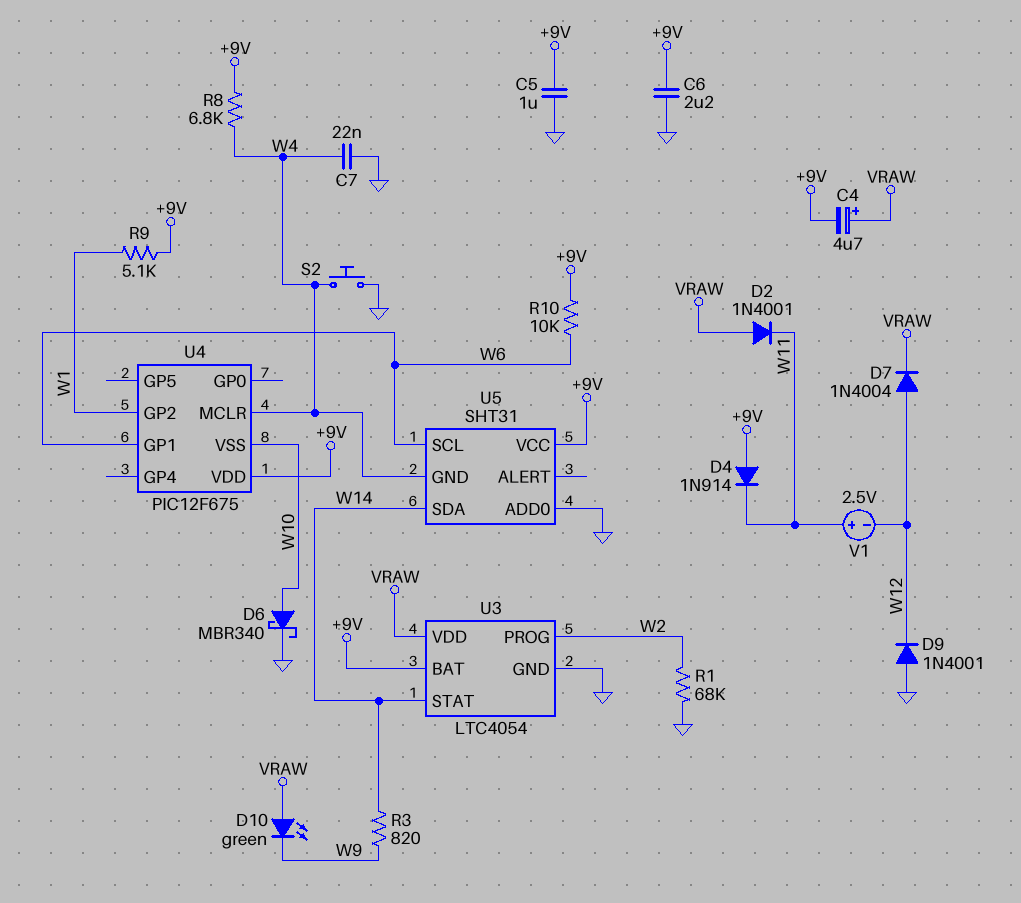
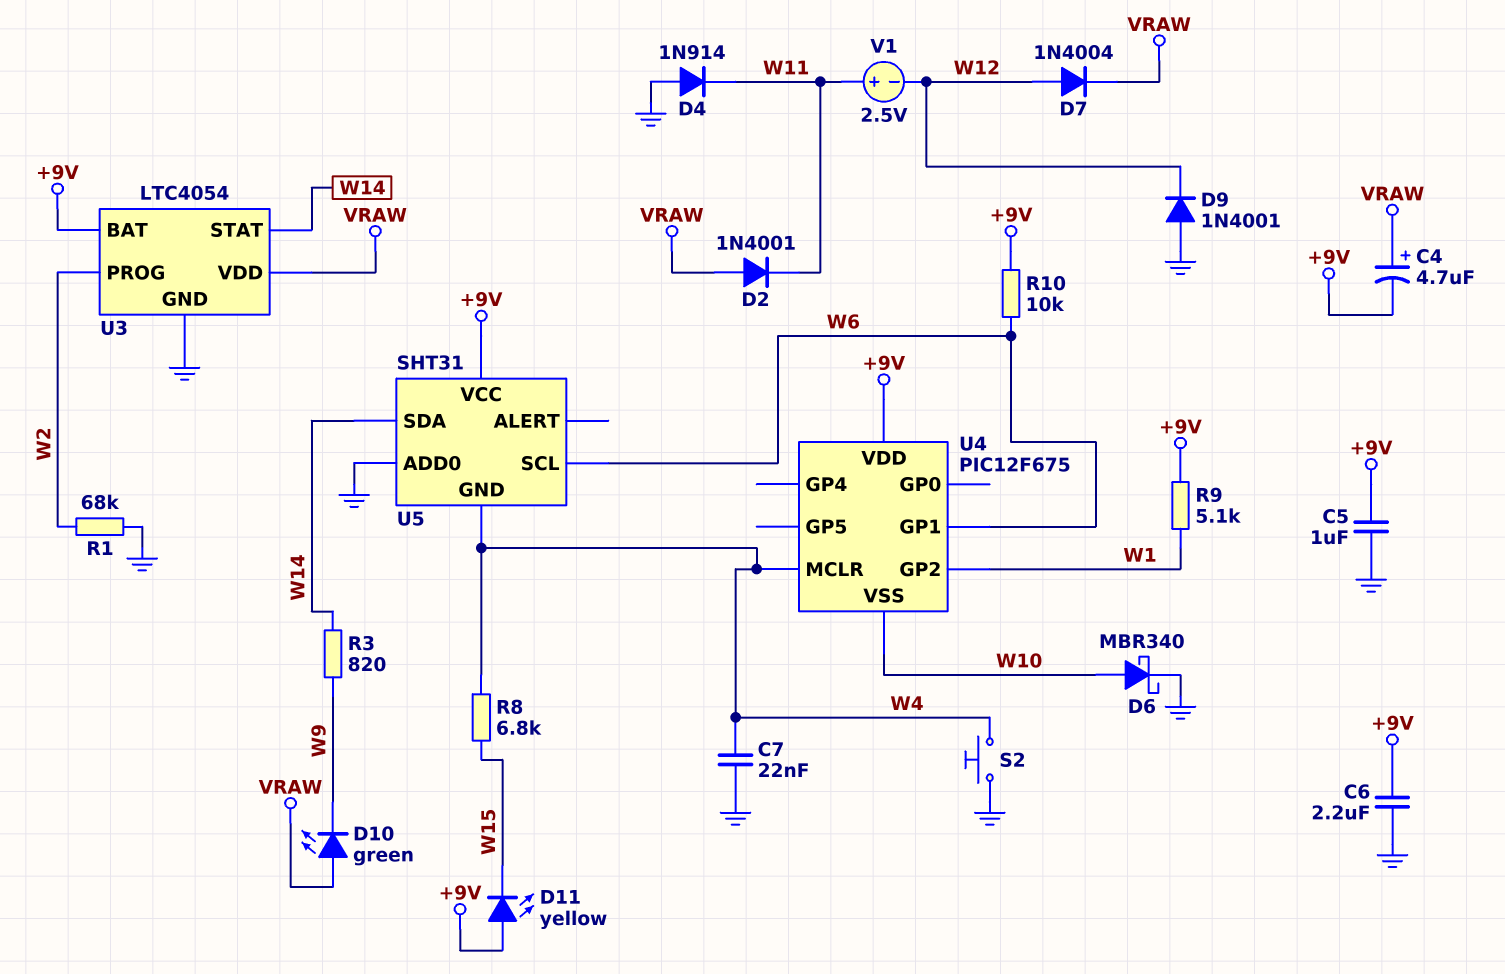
D4: diode 1N914 (A +9V, K W11) -> diode 1N914 (A GND, K W11)
D11: none -> LED yellow (A +9V, K W15)
R8: 6.8k (+9V, W4) -> 6.8k (W4, W15)

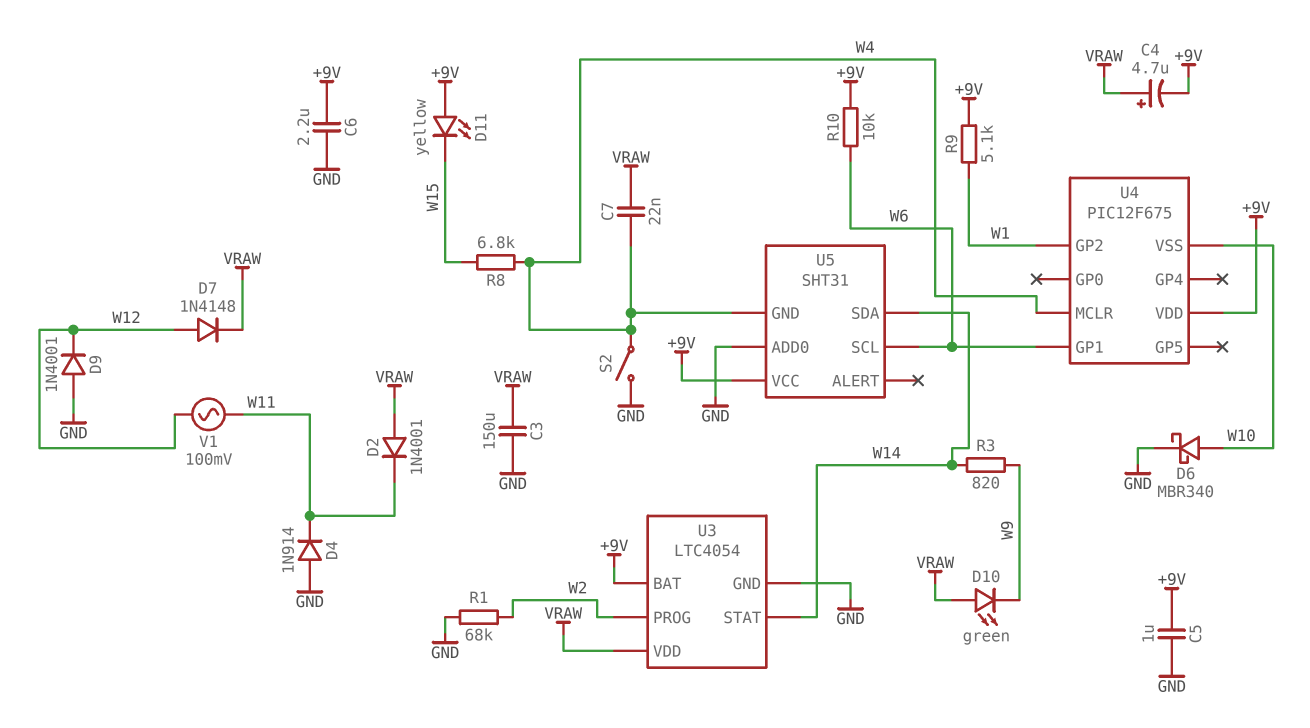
C3: none -> 150uF (GND, VRAW)
C7: 22nF (GND, W4) -> 22nF (VRAW, W4)
D7: diode 1N4004 (A W12, K VRAW) -> diode 1N4148 (A W12, K VRAW)
S2: button (GND, W4) -> switch (GND, W4)
V1: 2.5V (plus W11, minus W12) -> AC 100mV (W11, W12)

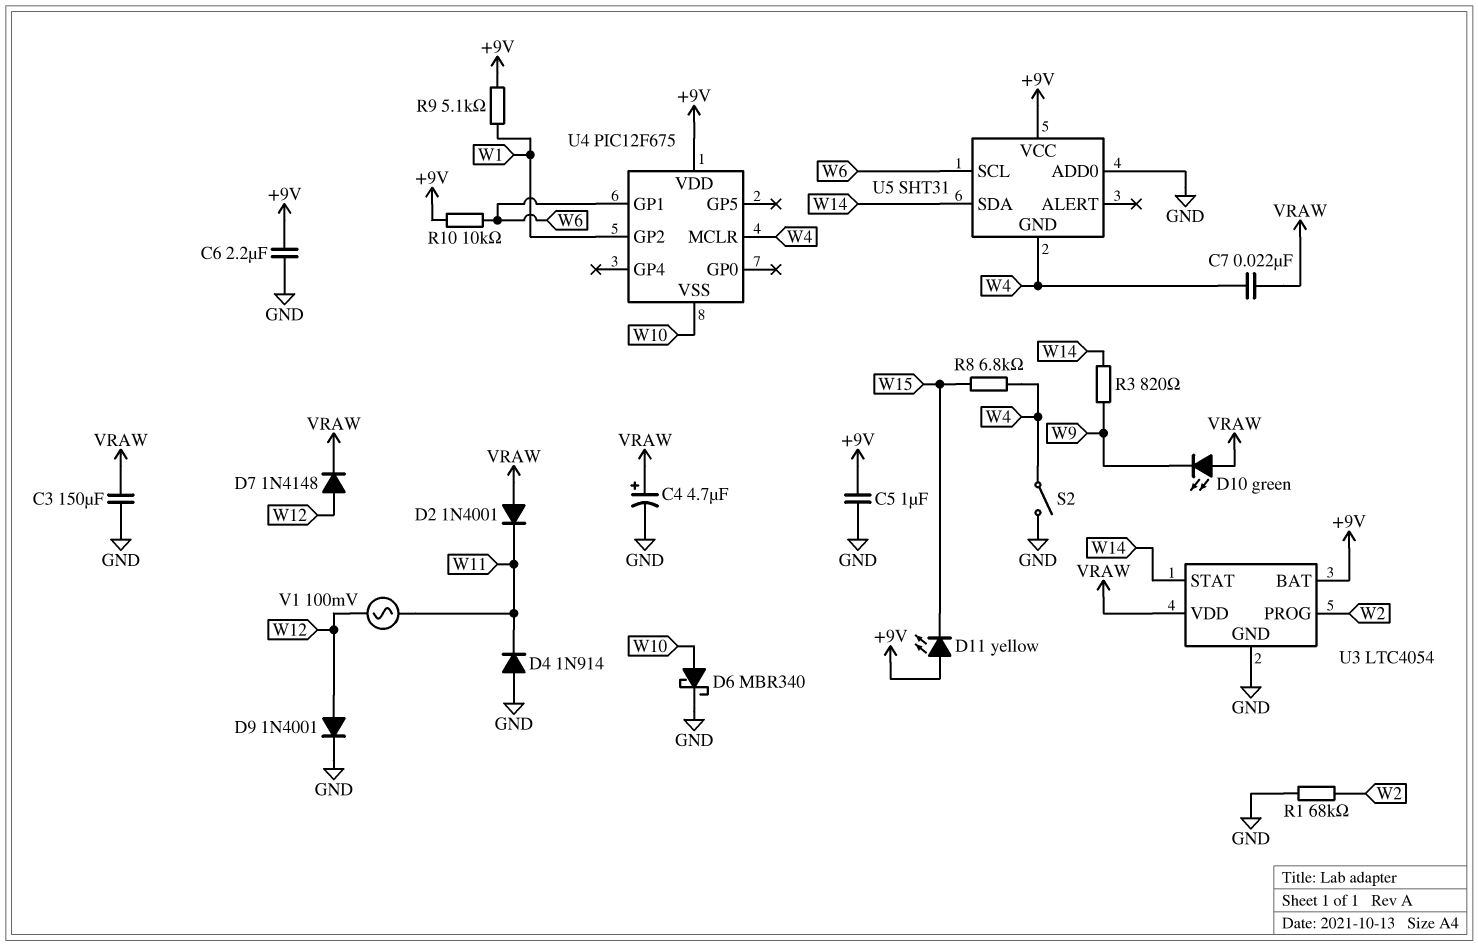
C4: 4.7uF (plus VRAW, minus +9V) -> 4.7uF (plus VRAW, minus GND)
D9: diode 1N4001 (A GND, K W12) -> diode 1N4001 (A W12, K GND)

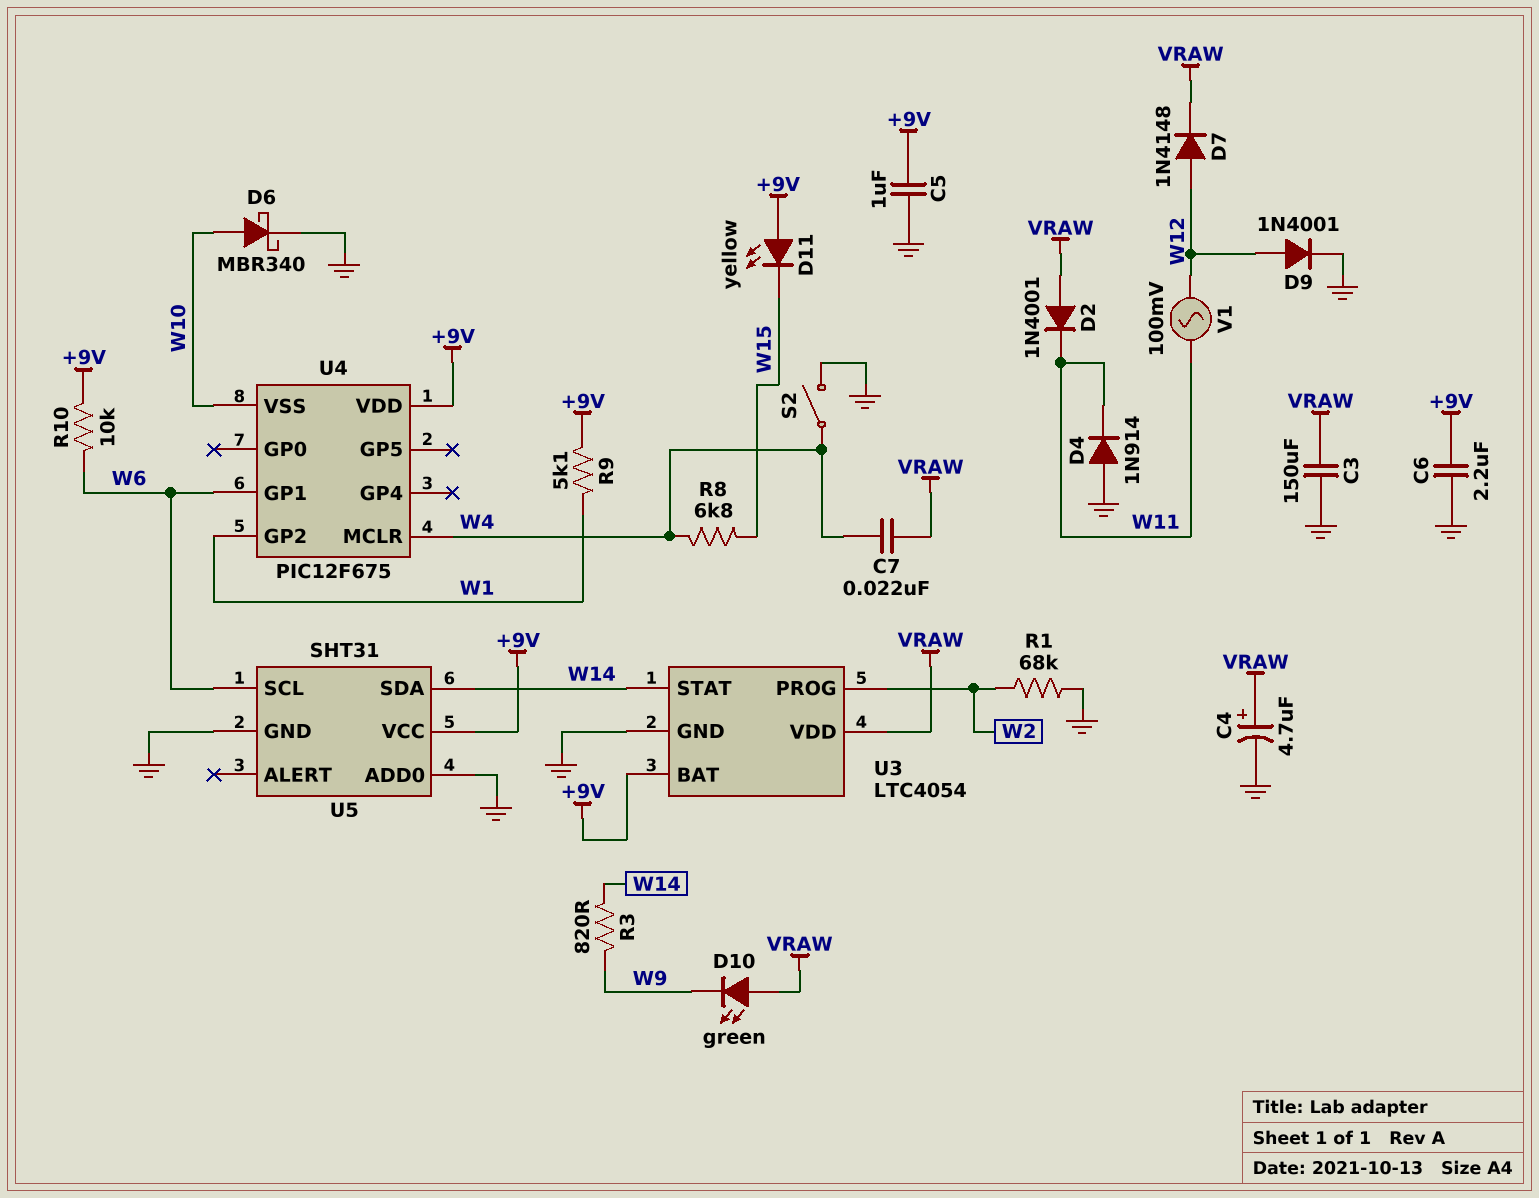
U5 pin GND: W4 -> GND

